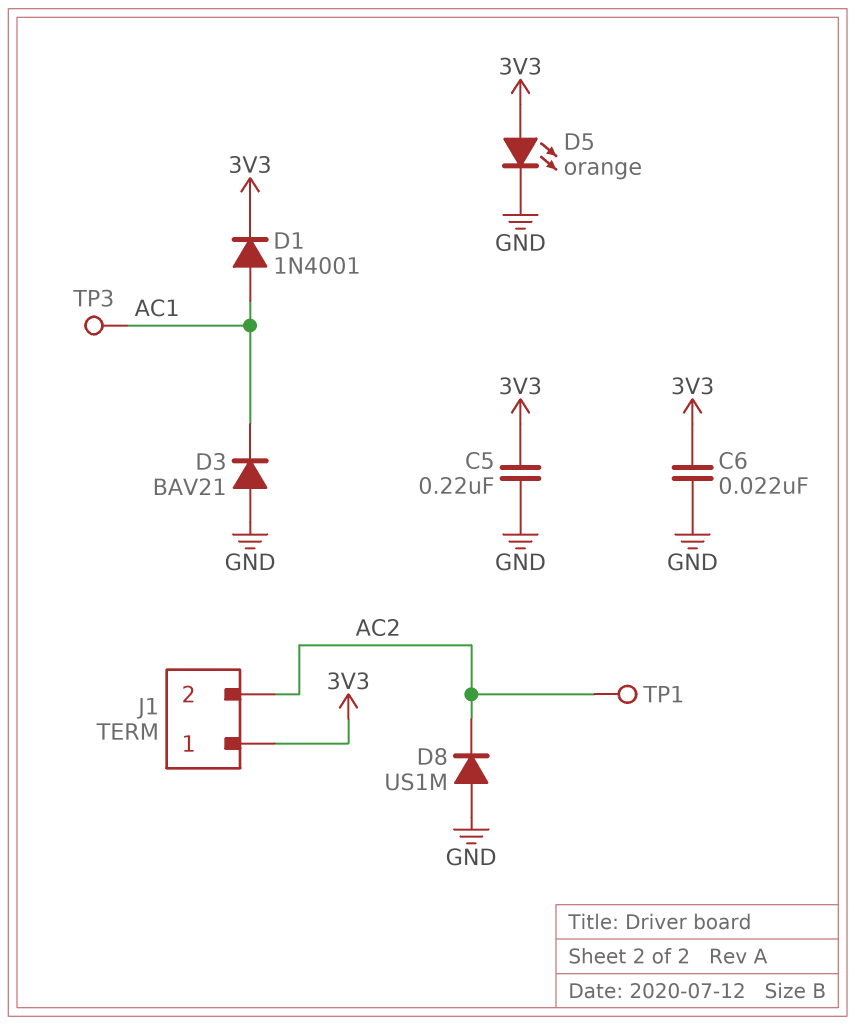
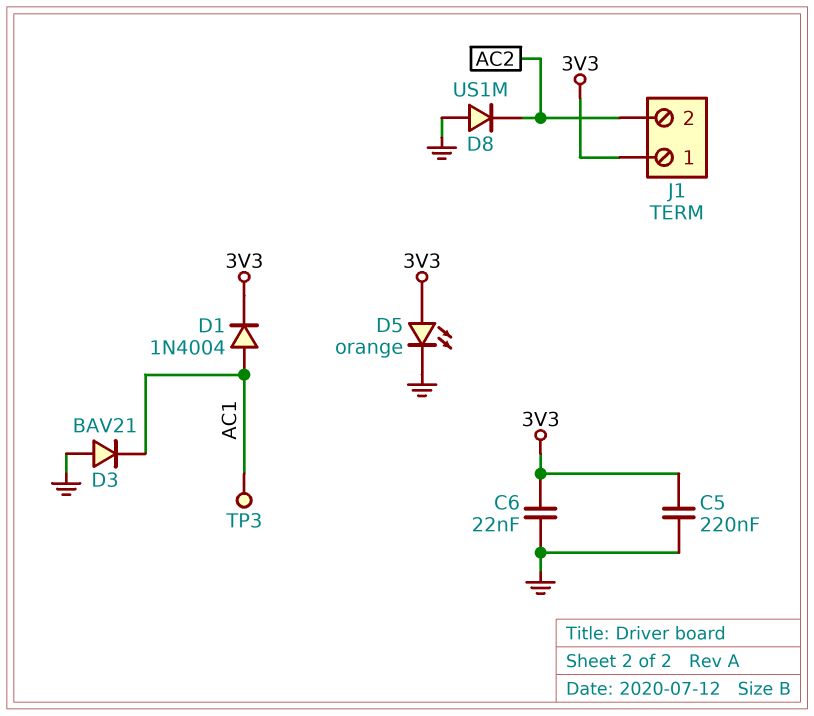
D1: diode 1N4001 (A AC1, K 3V3) -> diode 1N4004 (A AC1, K 3V3)
TP1: test point (AC2) -> none

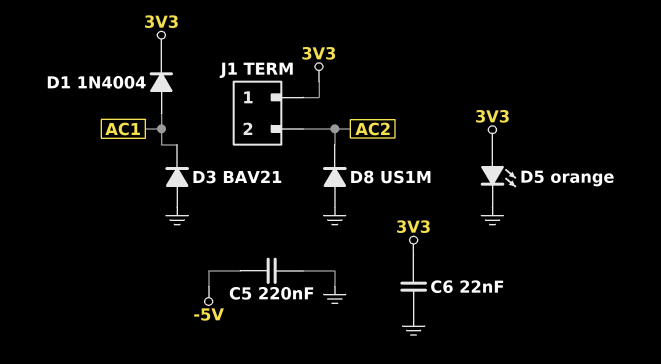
C5: 220nF (3V3, GND) -> 220nF (-5V, GND)
TP3: test point (AC1) -> none

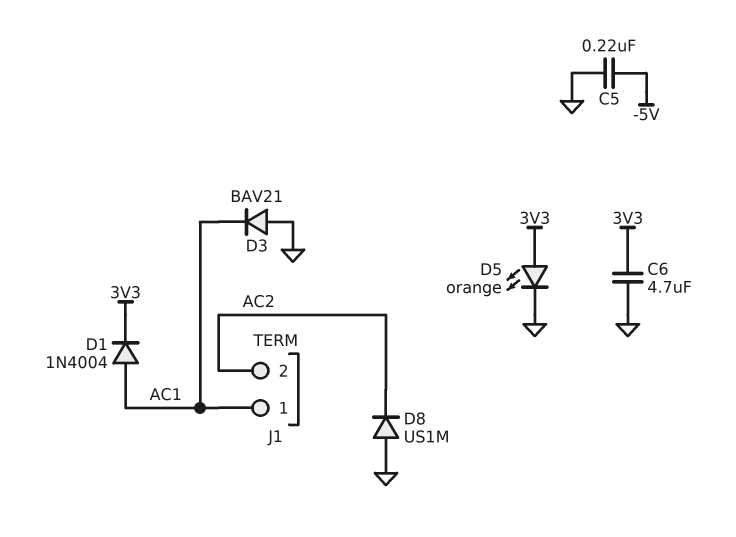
C6: 22nF (3V3, GND) -> 4.7uF (3V3, GND)
J1 pin 1: 3V3 -> AC1

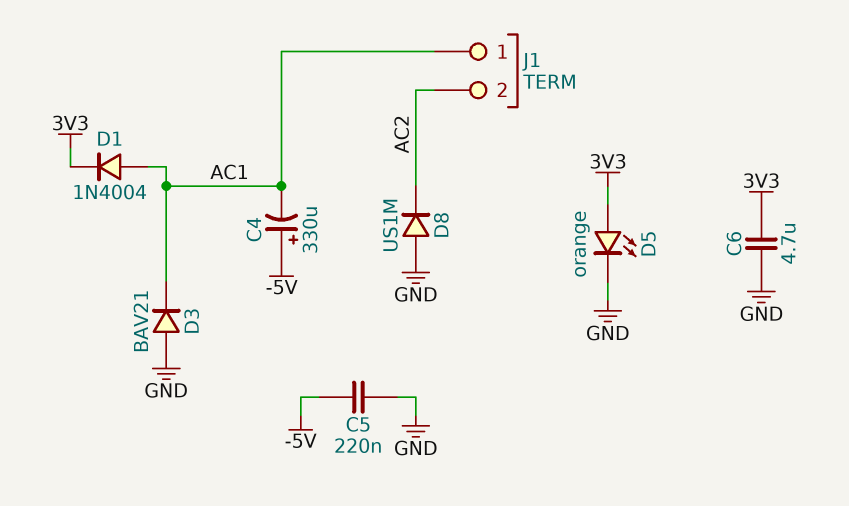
C4: none -> 330uF (plus -5V, minus AC1)

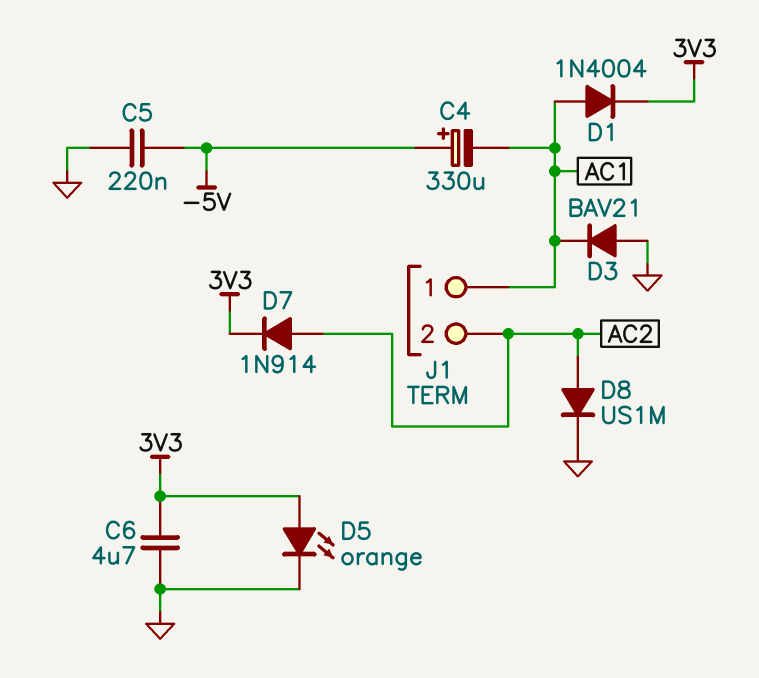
D7: none -> diode 1N914 (A AC2, K 3V3)
D8: diode US1M (A GND, K AC2) -> diode US1M (A AC2, K GND)

